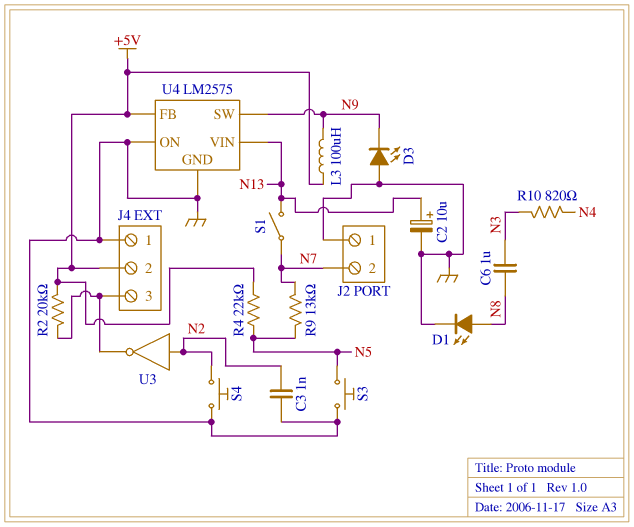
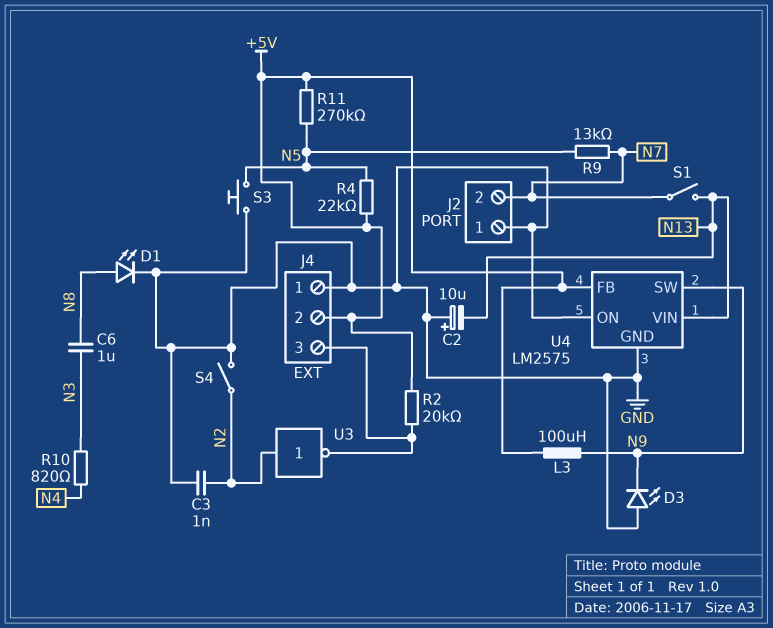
C2: 10uF (plus N13, minus GND) -> 10uF (plus GND, minus N13)
R11: none -> 270k (+5V, N5)
S4: button (GND, N2) -> switch (GND, N2)

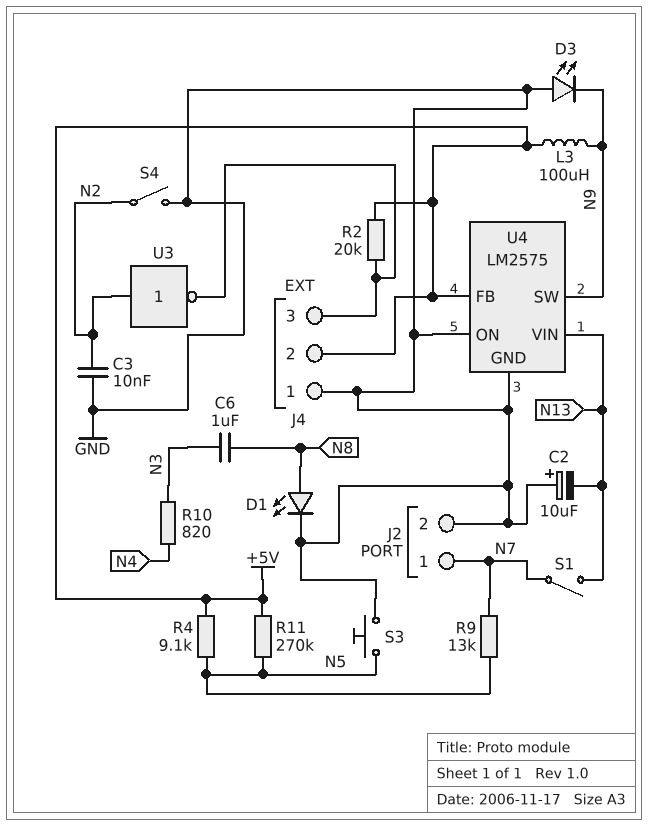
C3: 1nF (GND, N2) -> 10nF (GND, N2)
J2 pin 1: GND -> N7
J2 pin 2: N7 -> GND
R4: 22k (+5V, N5) -> 9.1k (+5V, N5)

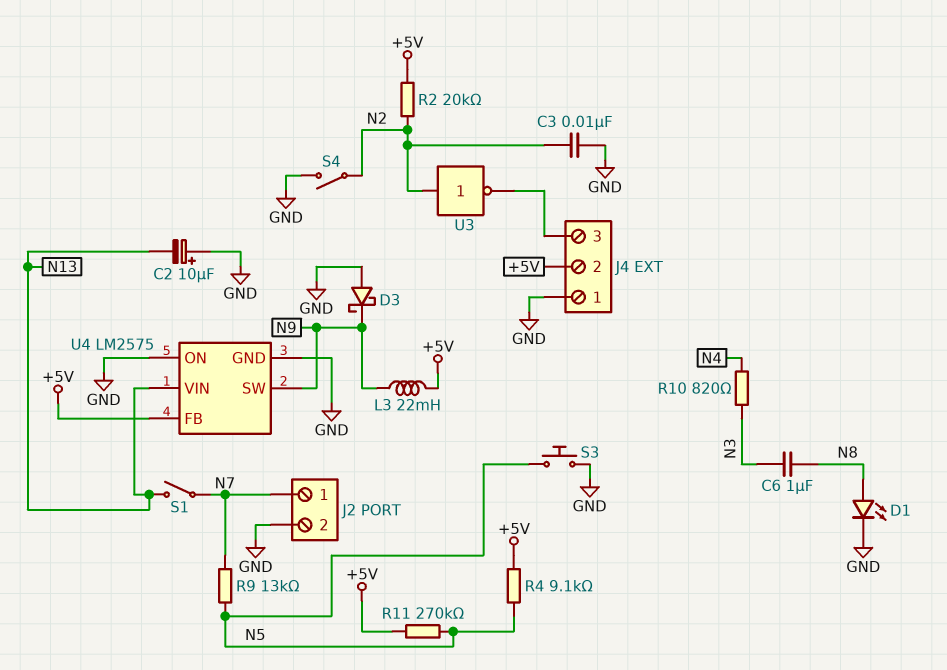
D3: LED (A GND, K N9) -> schottky (A GND, K N9)
L3: 100uH (+5V, N9) -> 22mH (+5V, N9)
R2: 20k (+5V, J4/3) -> 20k (+5V, N2)

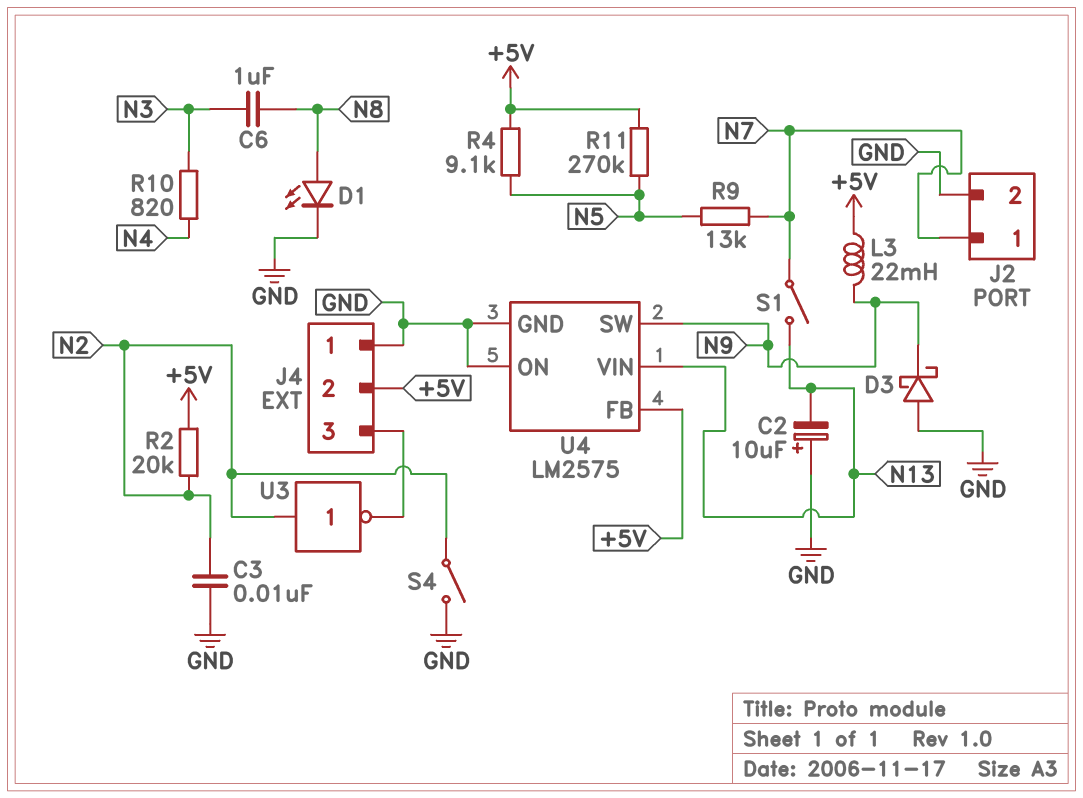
S3: button (GND, N5) -> none

